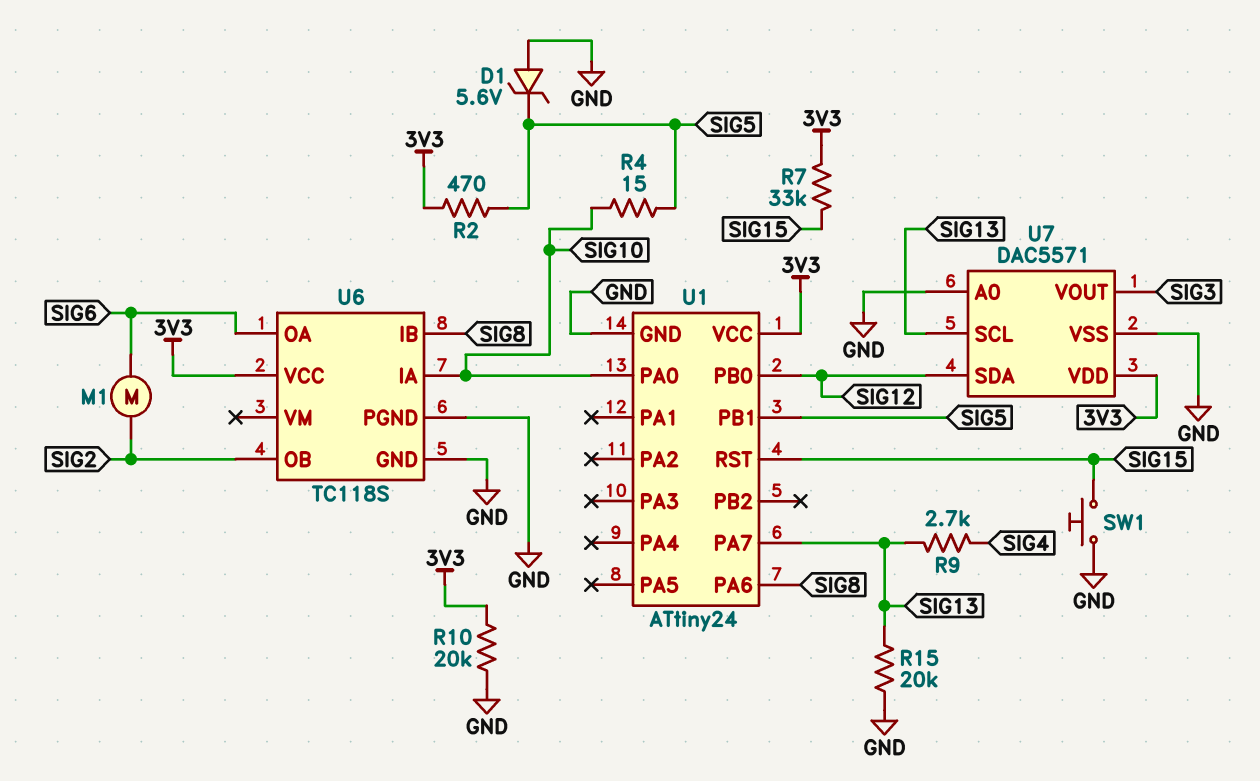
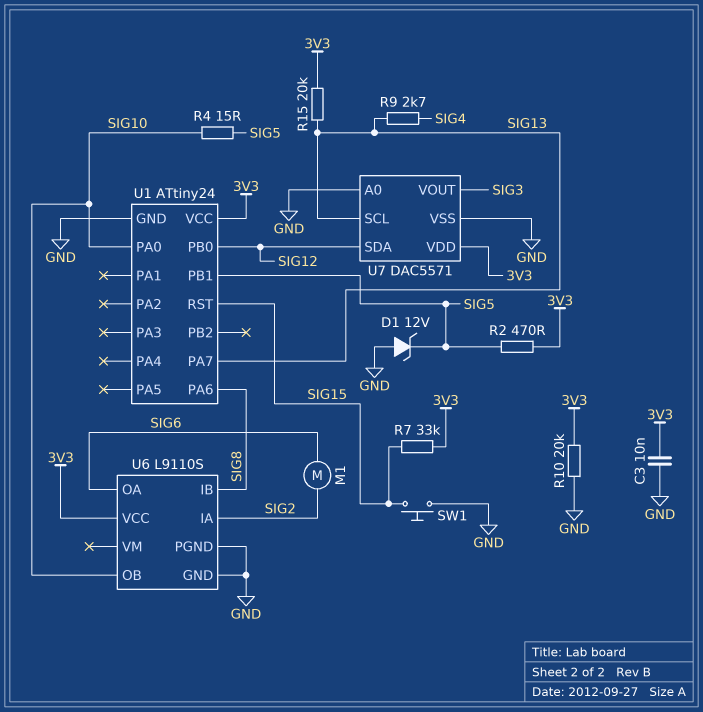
C3: none -> 10nF (3V3, GND)
D1: zener 5.6V (A GND, K SIG5) -> zener 12V (A GND, K SIG5)
R15: 20k (GND, SIG13) -> 20k (3V3, SIG13)
U6: TC118S -> L9110S
U6 pin IA: SIG10 -> SIG2
U6 pin OB: SIG2 -> SIG10

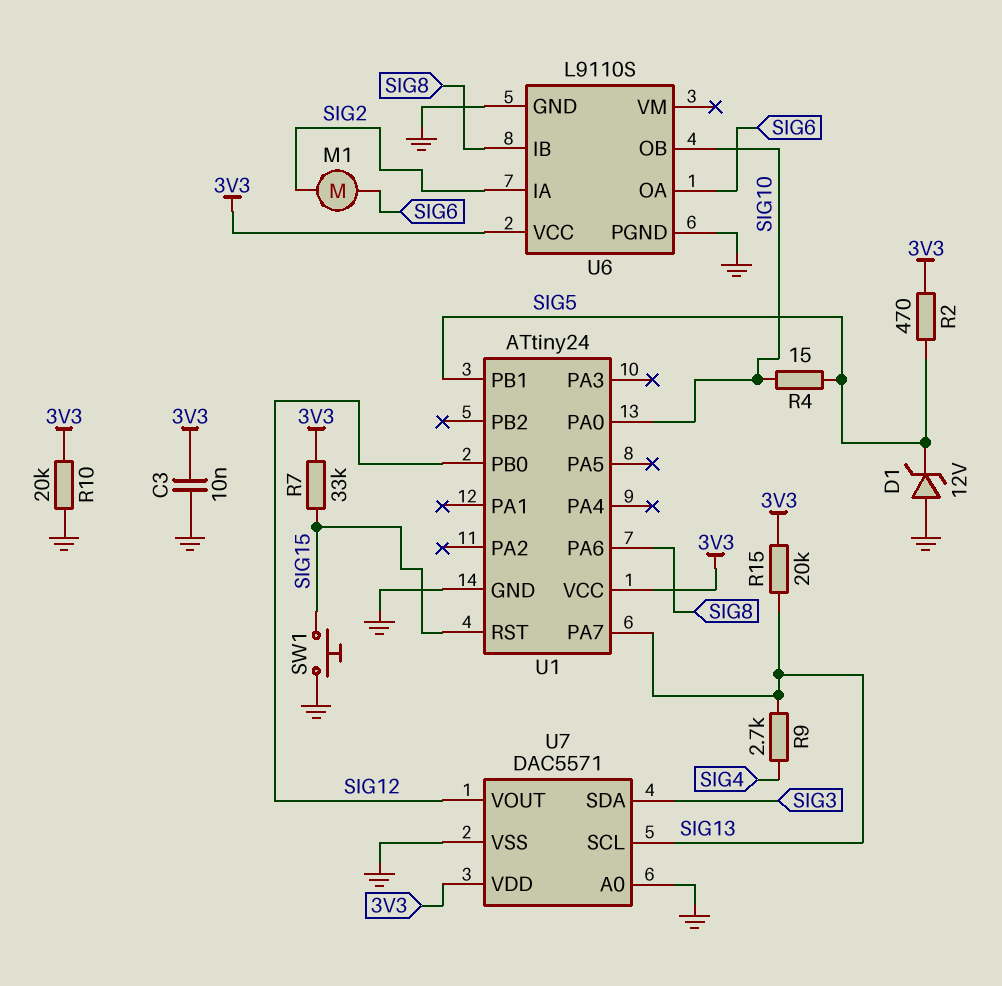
U7 pin SDA: SIG12 -> SIG3
U7 pin VOUT: SIG3 -> SIG12

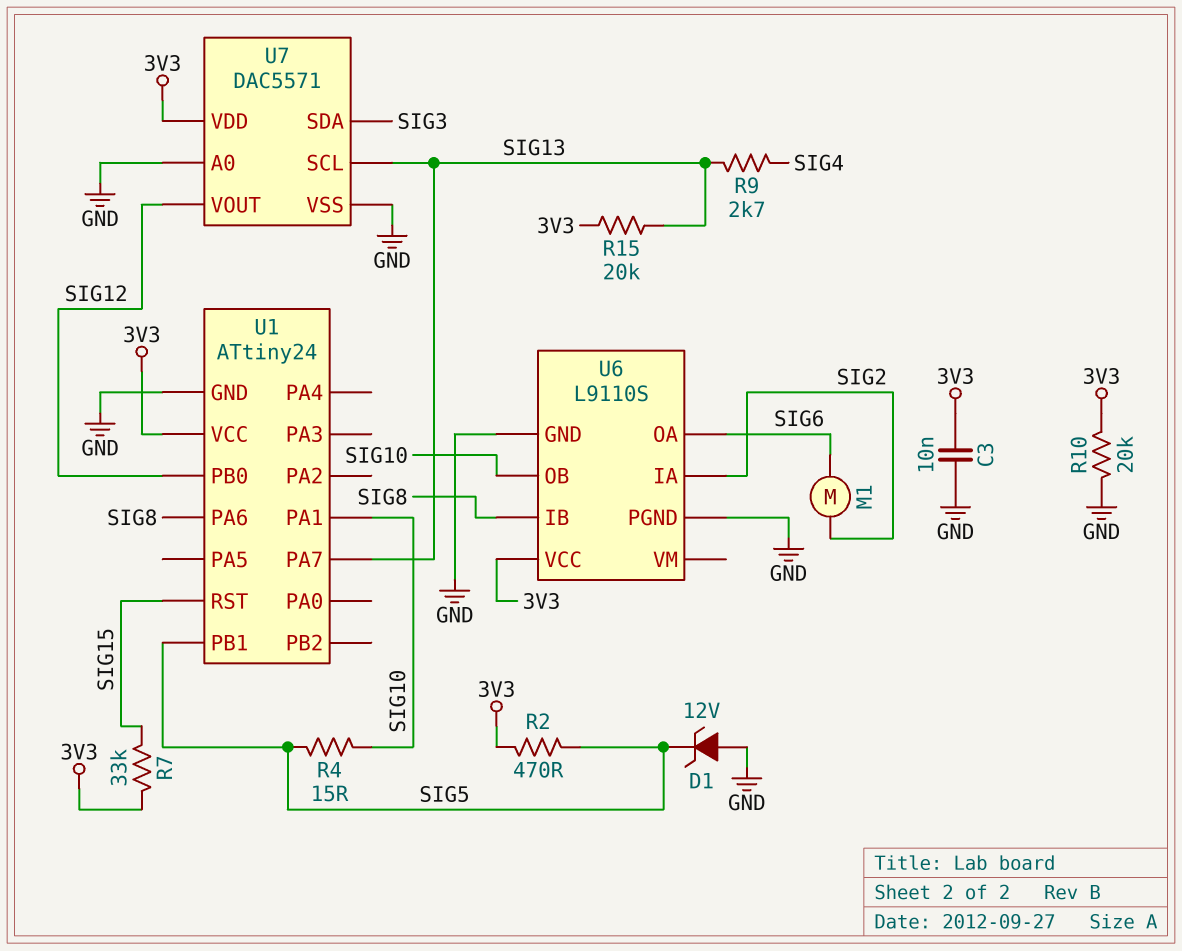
SW1: button (GND, SIG15) -> none
U1 pin PA0: SIG10 -> none
U1 pin PA1: none -> SIG10

